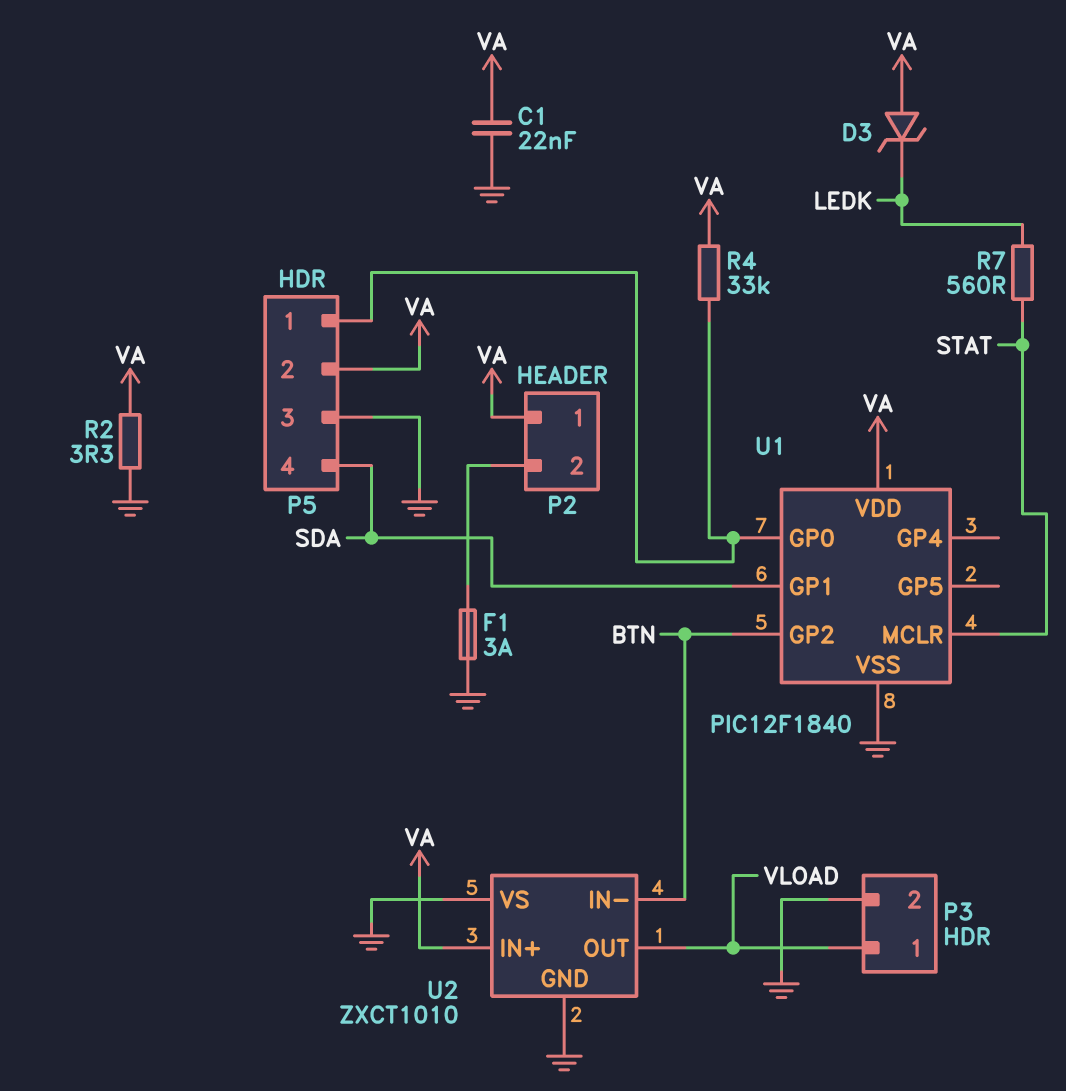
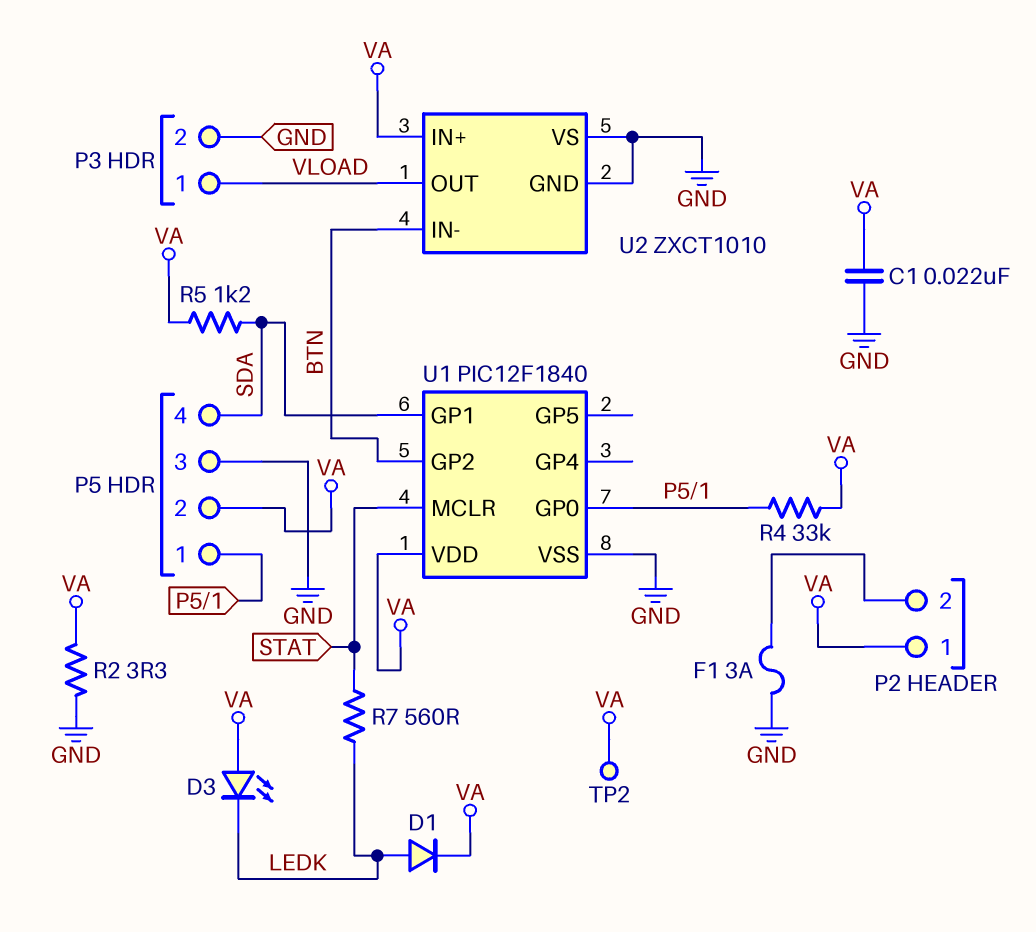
D1: none -> diode (A LEDK, K VA)
D3: zener (A VA, K LEDK) -> LED (A VA, K LEDK)
R5: none -> 1.2k (SDA, VA)
TP2: none -> test point (VA)

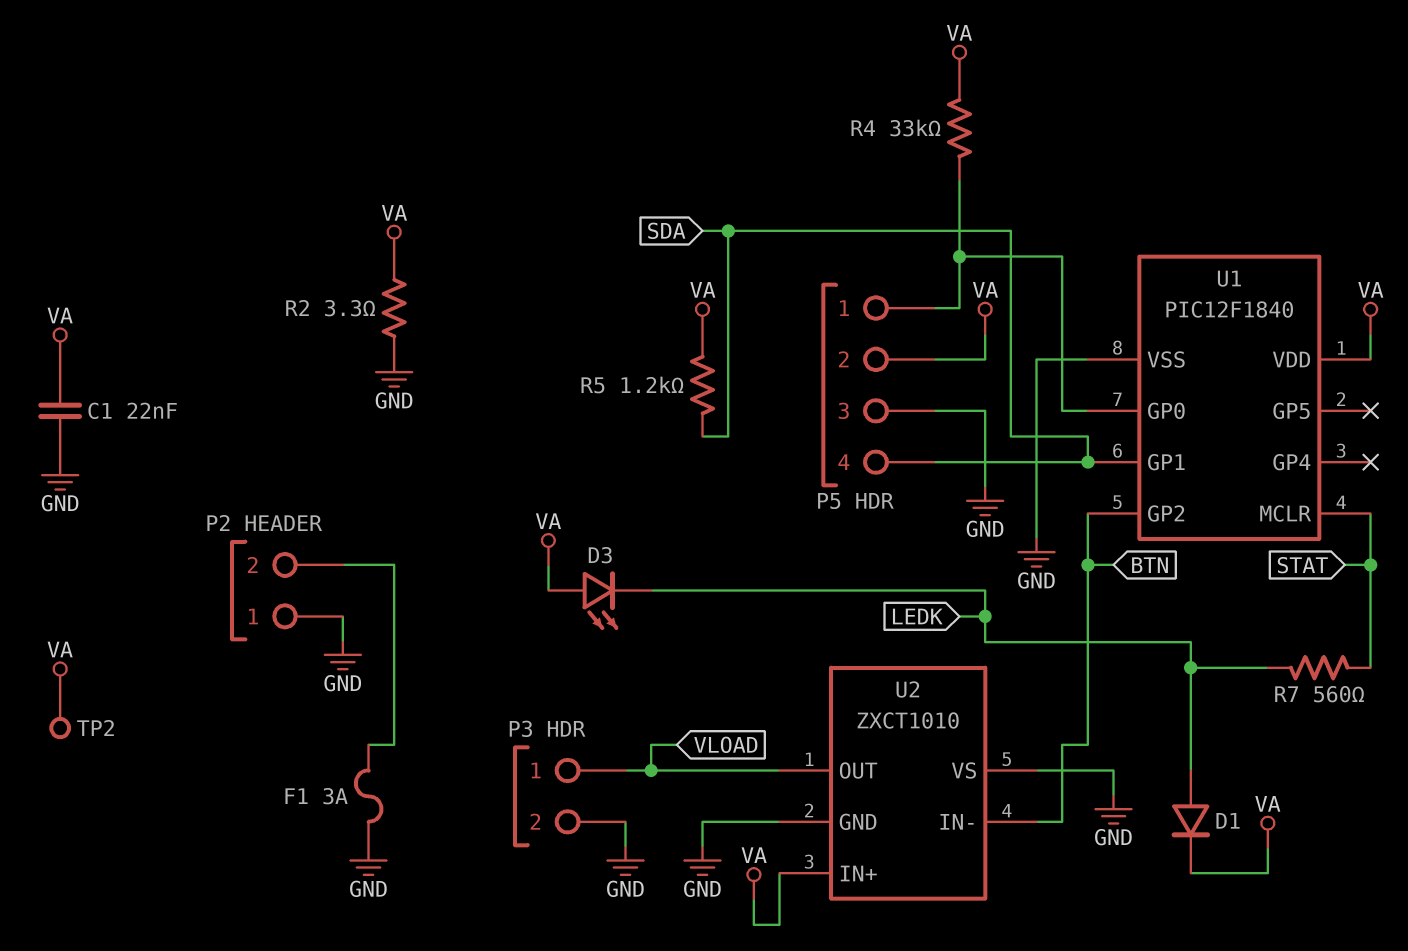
P2 pin 1: VA -> GND

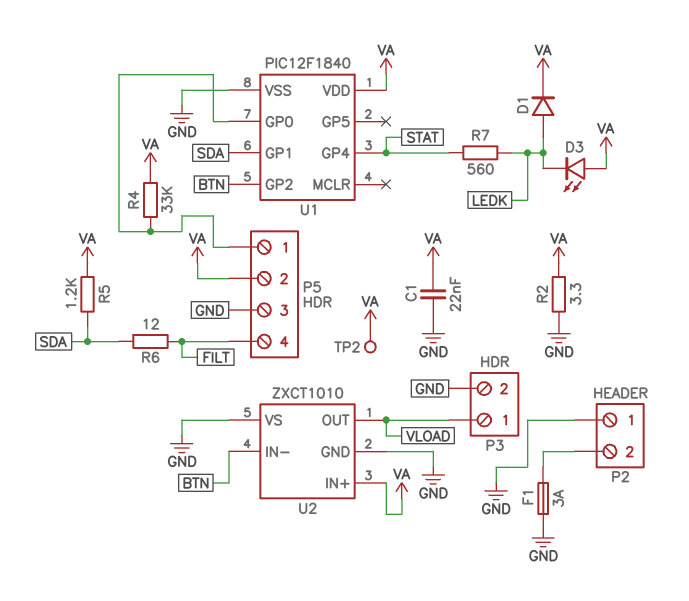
P5 pin 4: SDA -> FILT
R6: none -> 12 (FILT, SDA)
U1 pin GP4: none -> STAT
U1 pin MCLR: STAT -> none

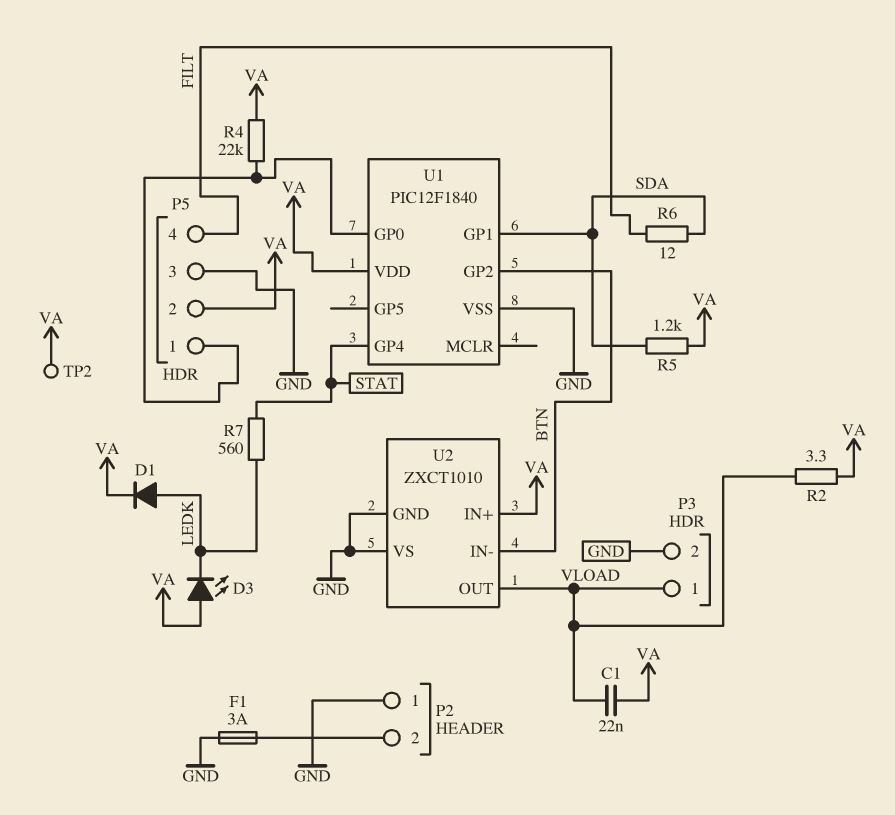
C1: 22nF (GND, VA) -> 22nF (VA, VLOAD)
R2: 3.3 (GND, VA) -> 3.3 (VA, VLOAD)
R4: 33k (P5/1, VA) -> 22k (P5/1, VA)

